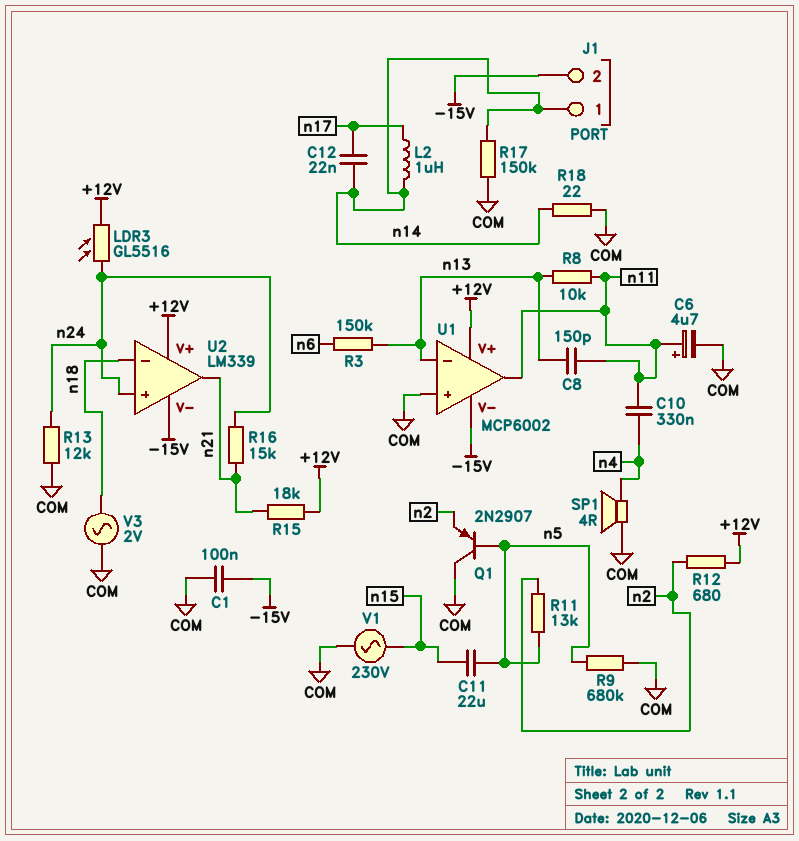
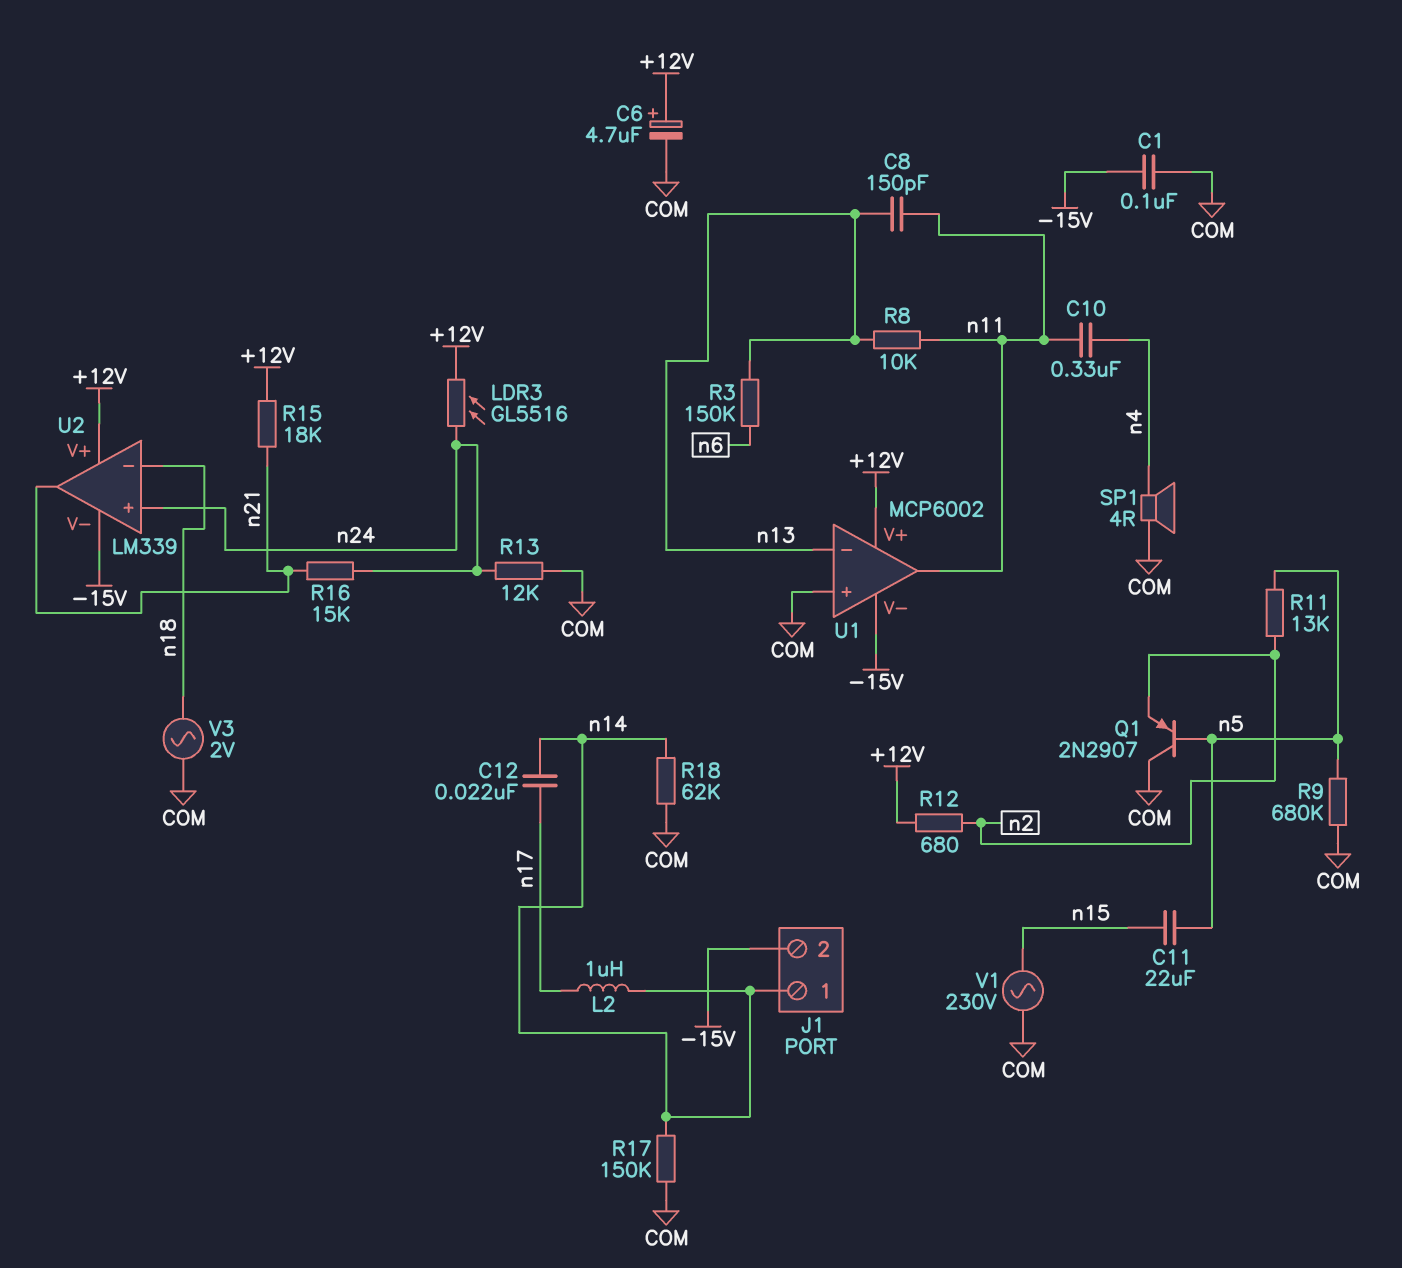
C6: 4.7uF (plus n11, minus COM) -> 4.7uF (plus +12V, minus COM)
R18: 22 (COM, n14) -> 62k (COM, n14)

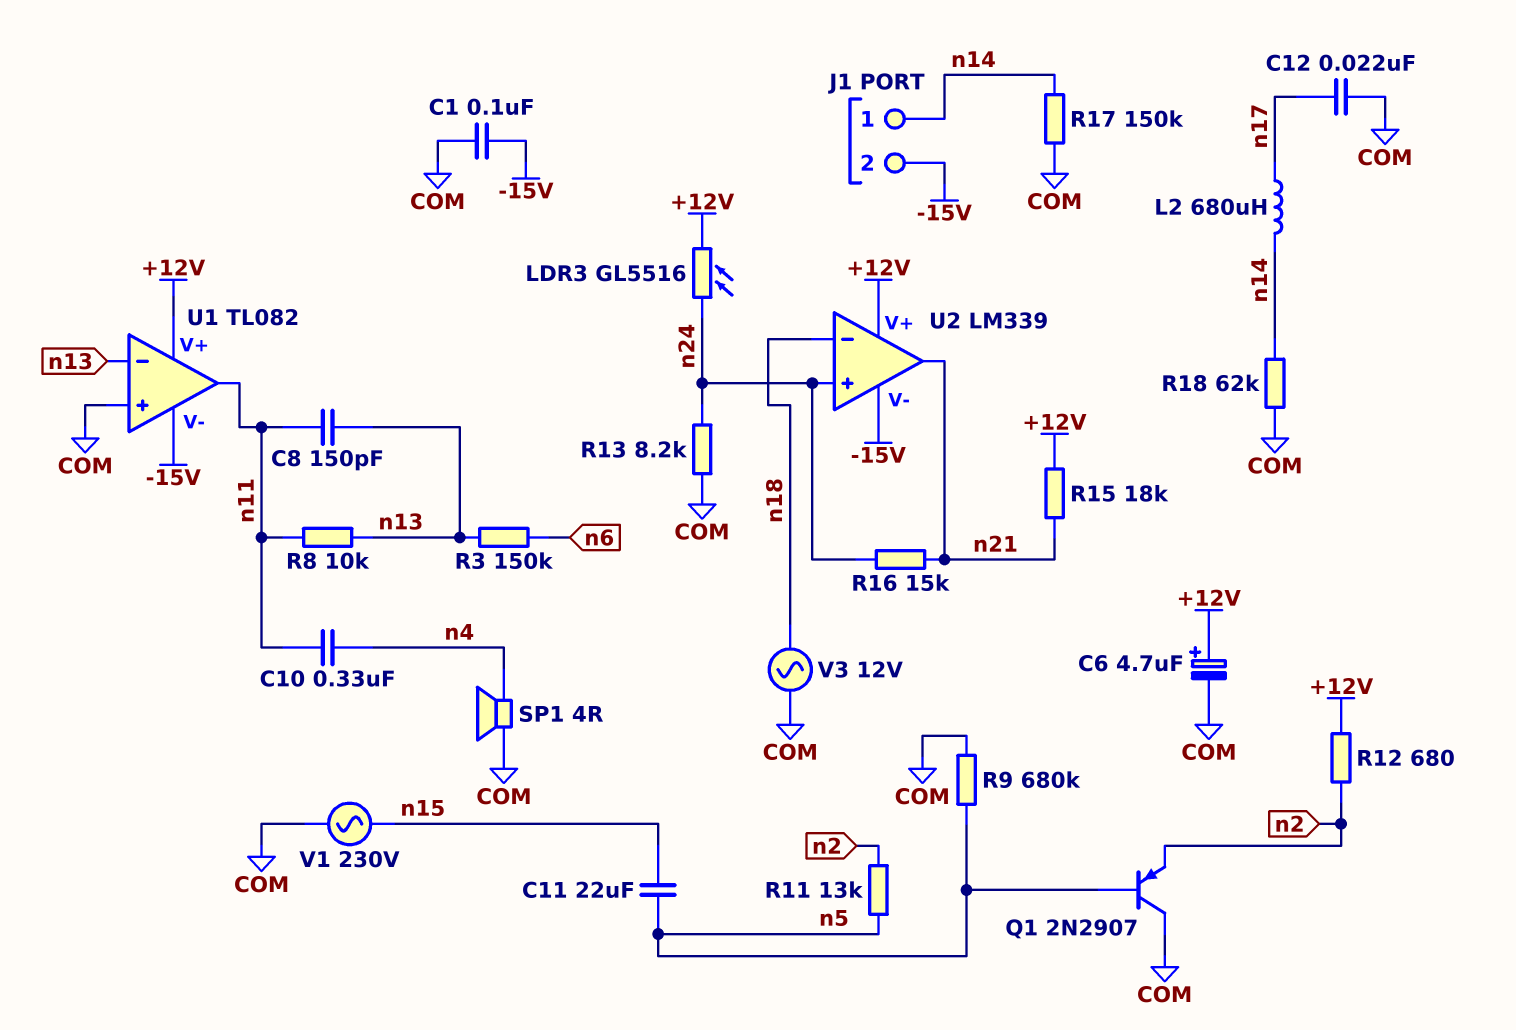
C12: 22nF (n14, n17) -> 22nF (COM, n17)
L2: 1uH (n14, n17) -> 680uH (n14, n17)
R13: 12k (COM, n24) -> 8.2k (COM, n24)
U1: MCP6002 -> TL082
V3: AC 2V (COM, n18) -> AC 12V (COM, n18)

